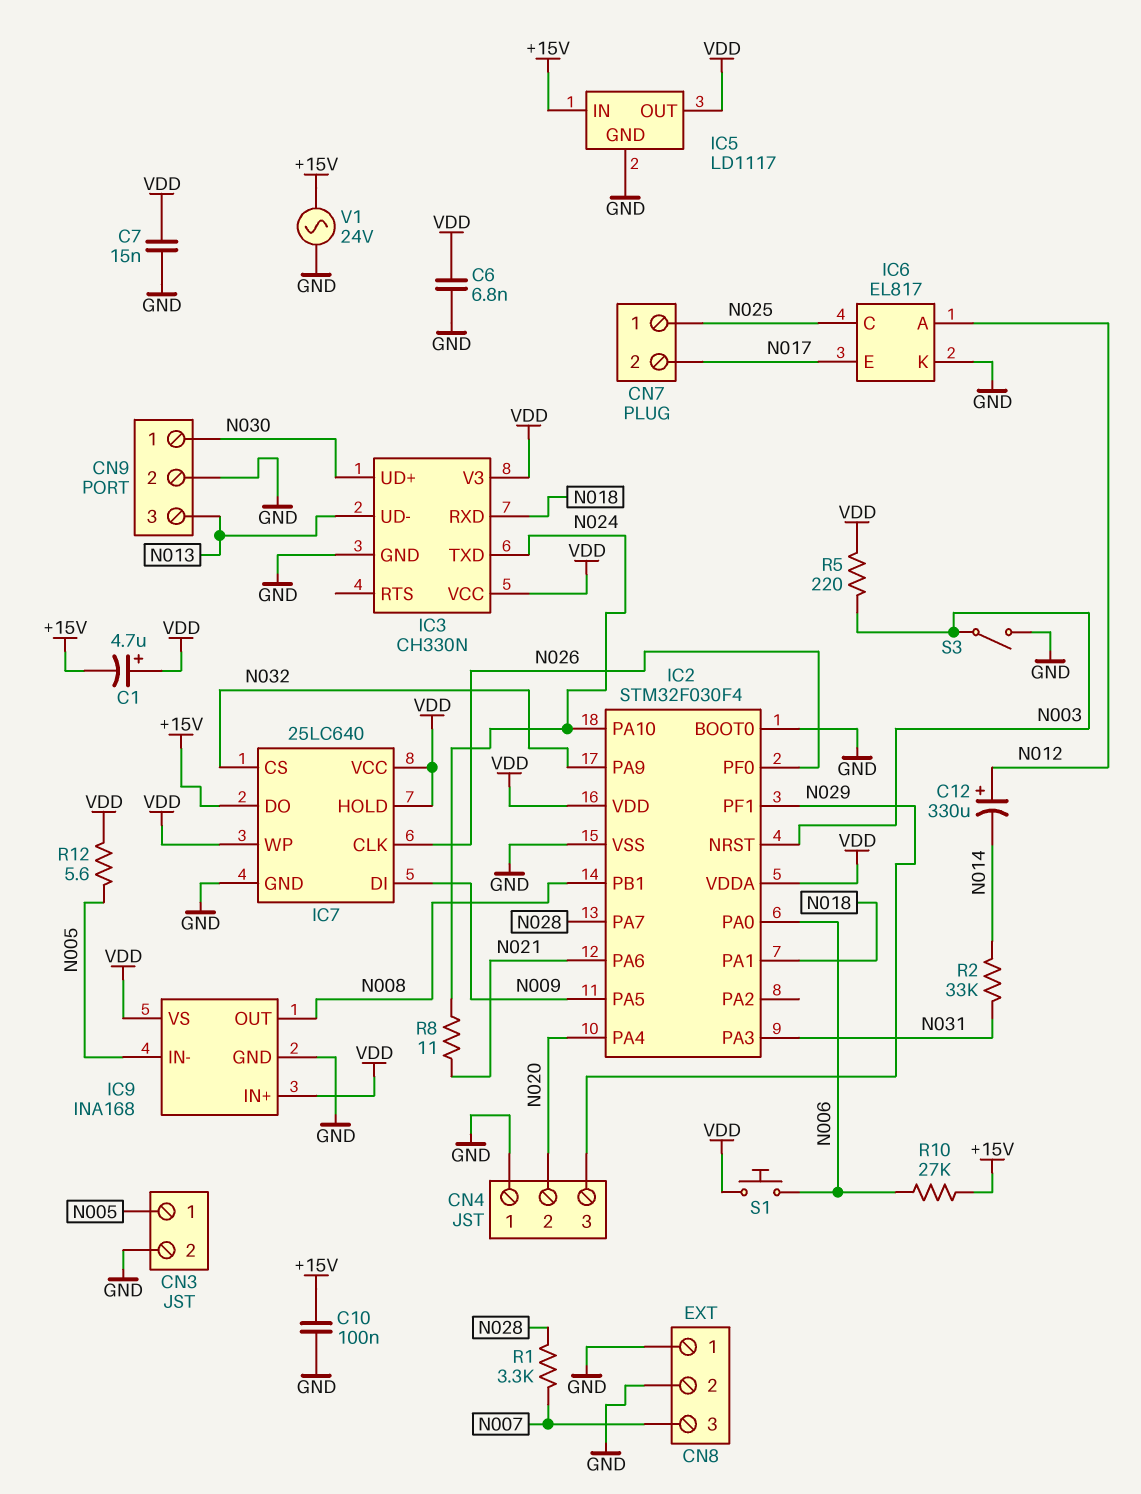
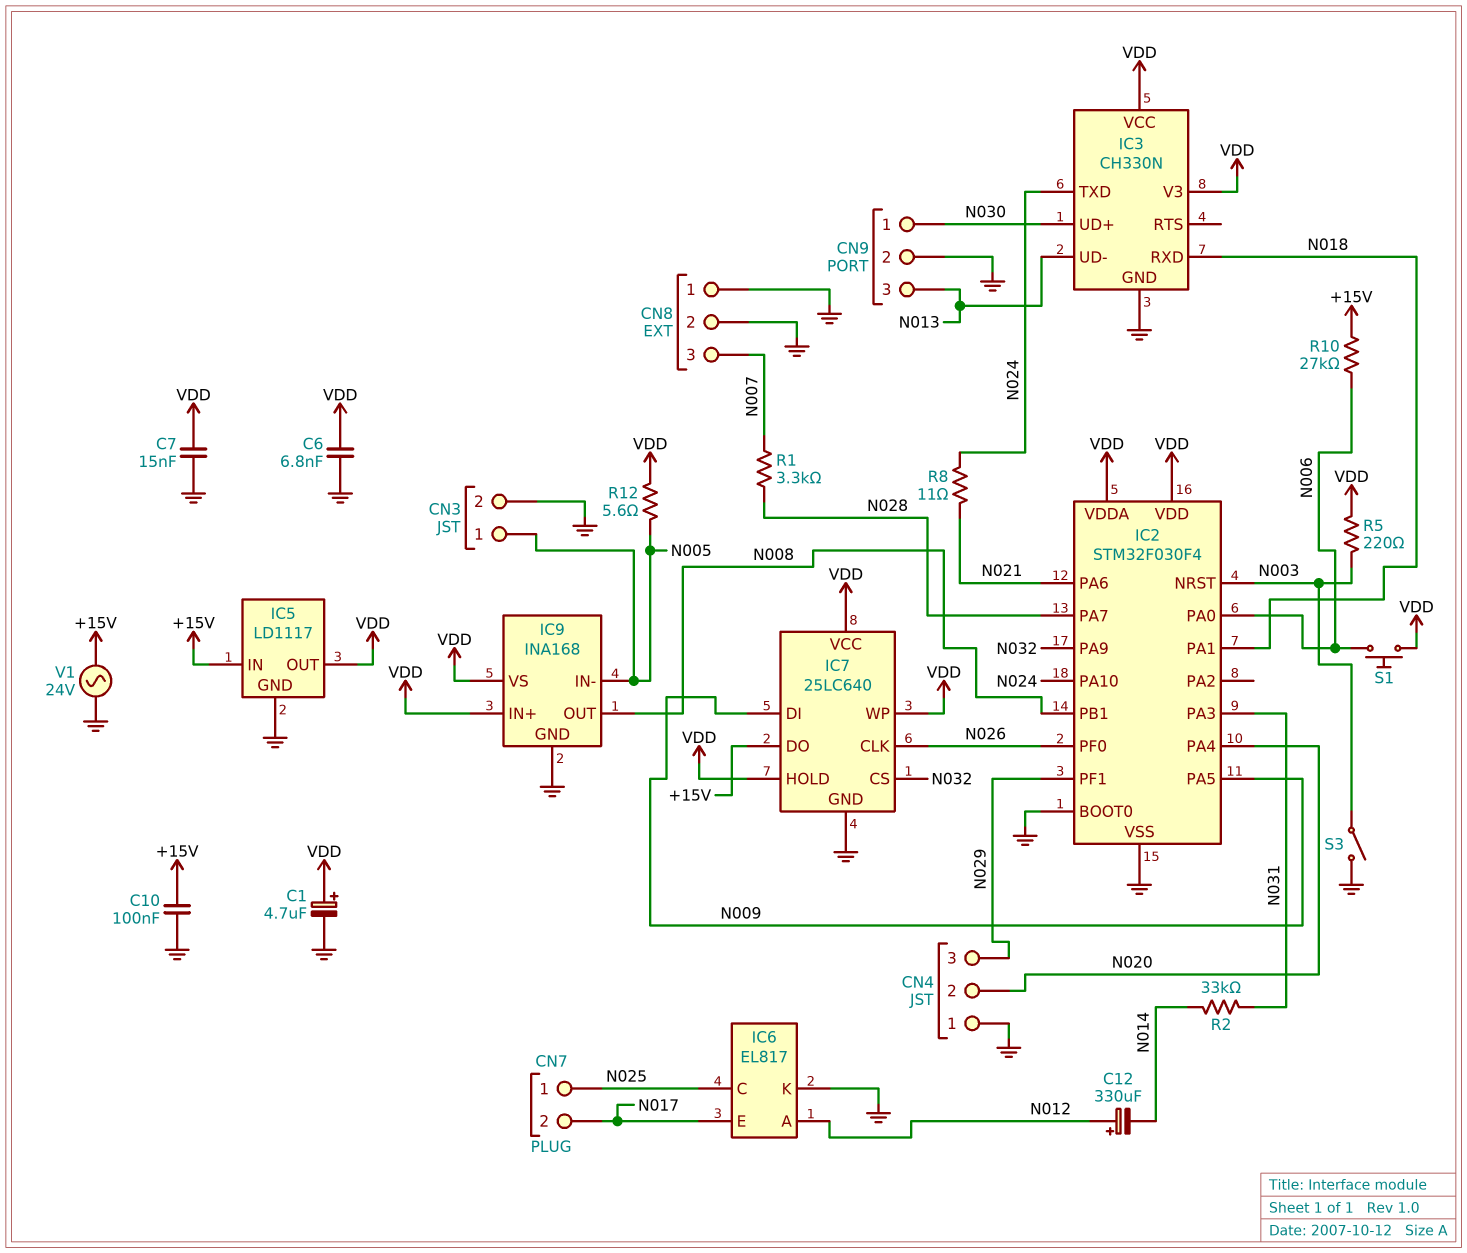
C1: 4.7uF (plus VDD, minus +15V) -> 4.7uF (plus VDD, minus GND)

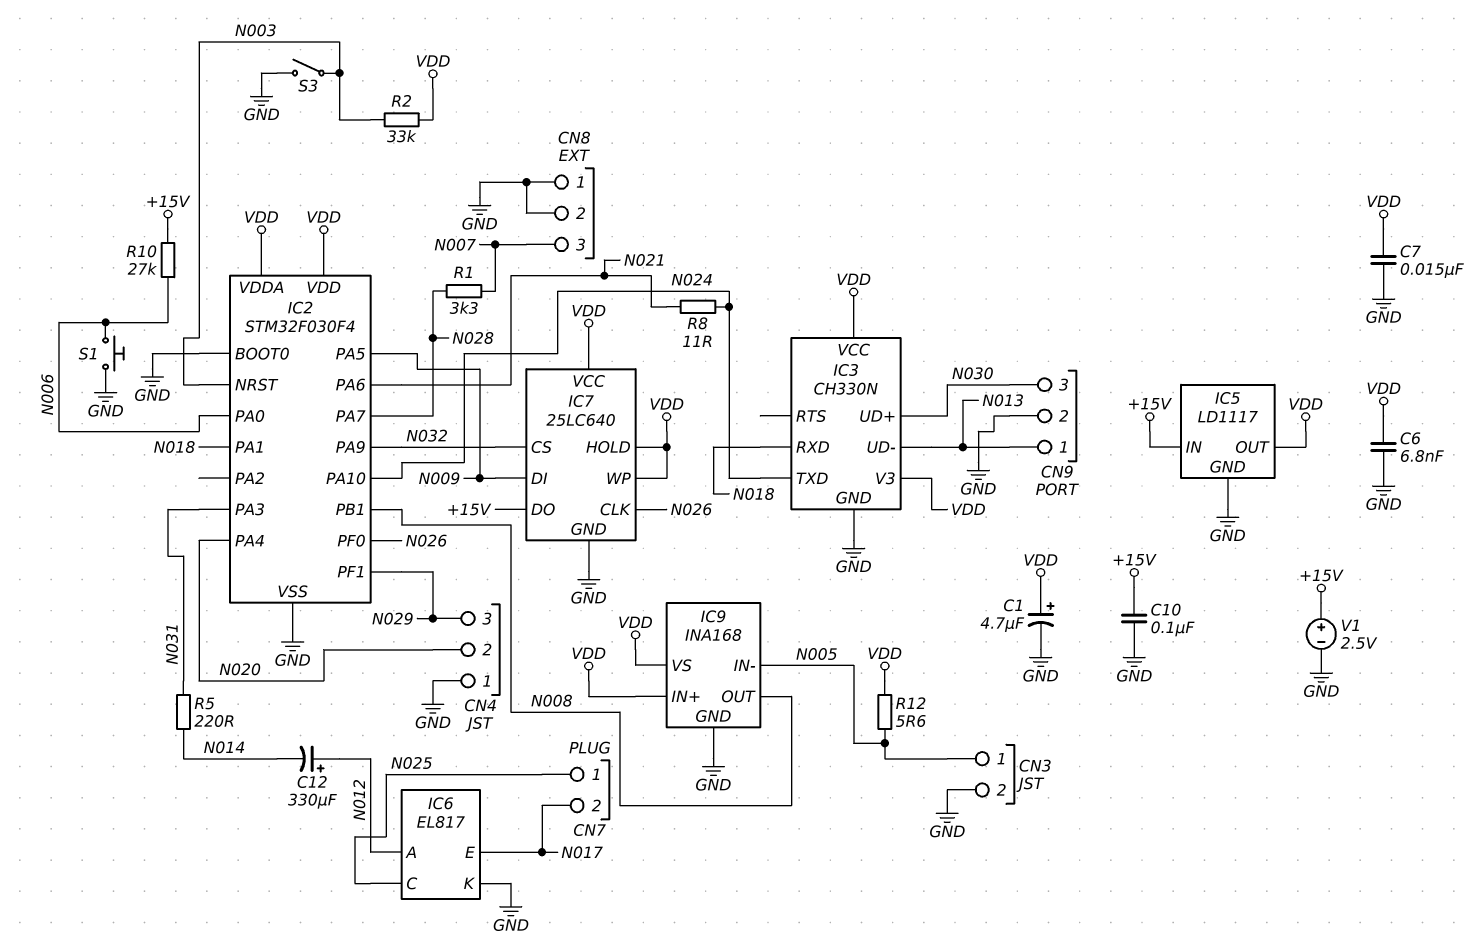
CN9 pin 1: N030 -> N013
CN9 pin 3: N013 -> N030
R2: 33k (N014, N031) -> 33k (N003, VDD)
R5: 220 (N003, VDD) -> 220 (N014, N031)
S1: button (N006, VDD) -> button (GND, N006)
V1: AC 24V (+15V, GND) -> 2.5V (plus +15V, minus GND)

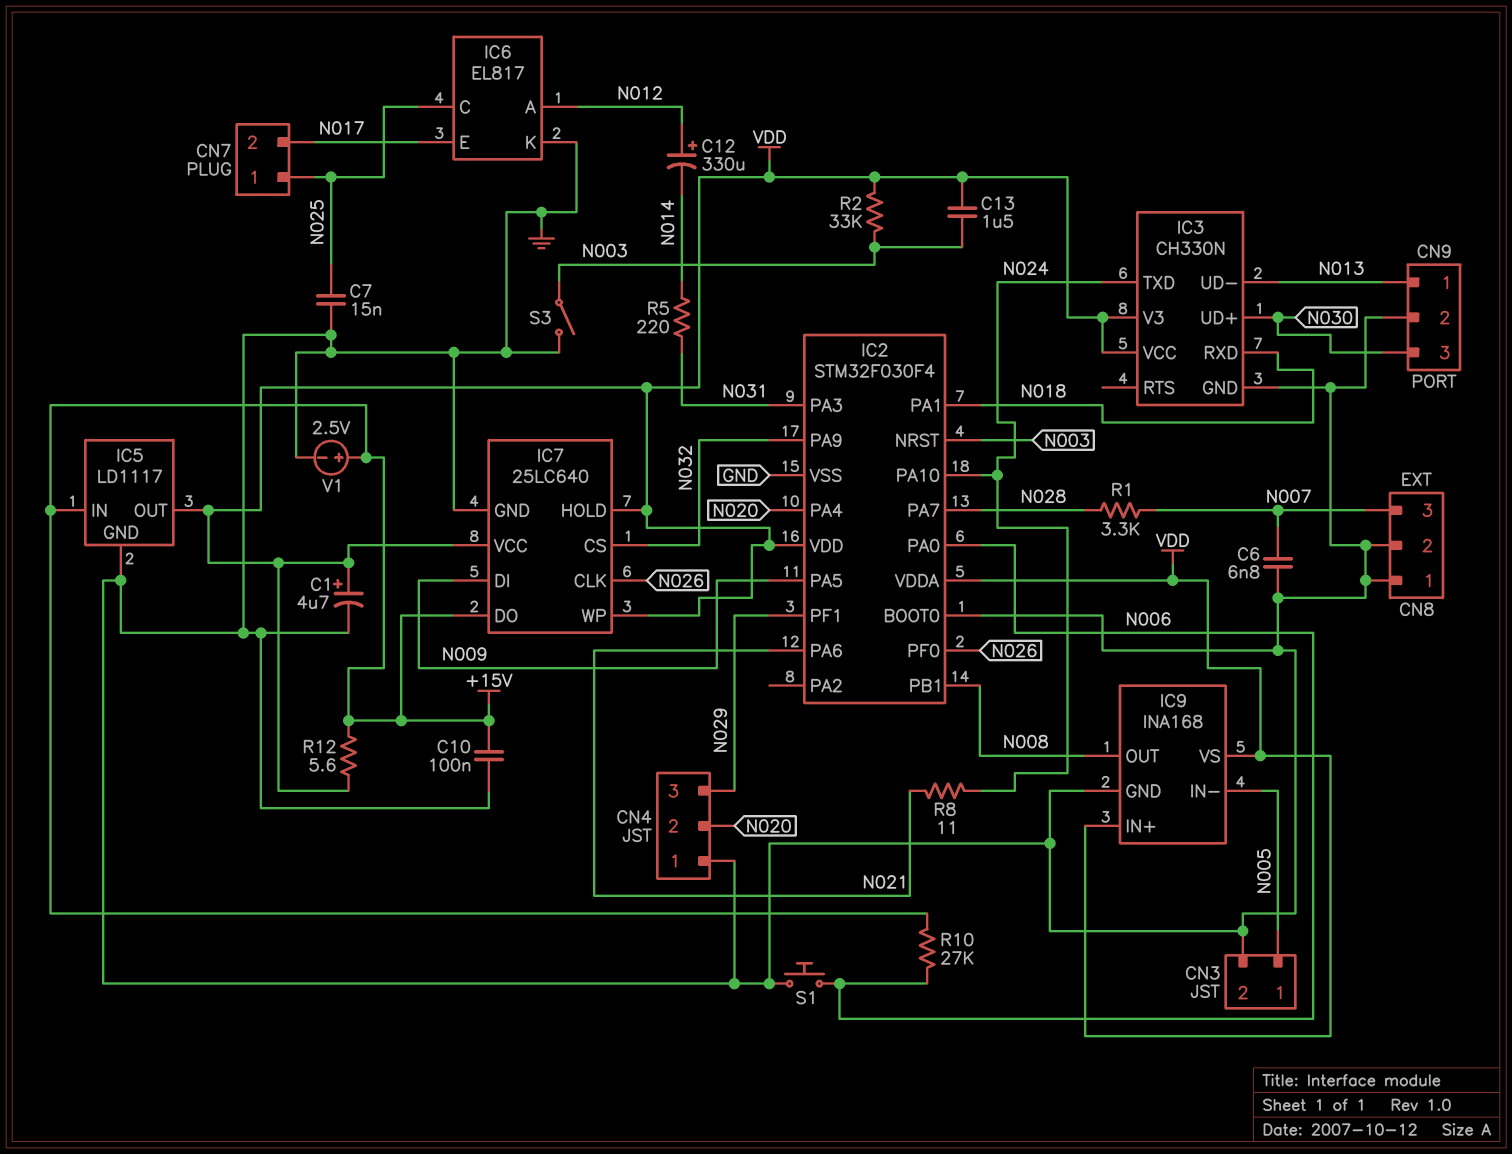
C6: 6.8nF (GND, VDD) -> 6.8nF (GND, N007)
C7: 15nF (GND, VDD) -> 15nF (GND, N025)
C13: none -> 1.5uF (N003, VDD)
R12: 5.6 (N005, VDD) -> 5.6 (+15V, VDD)

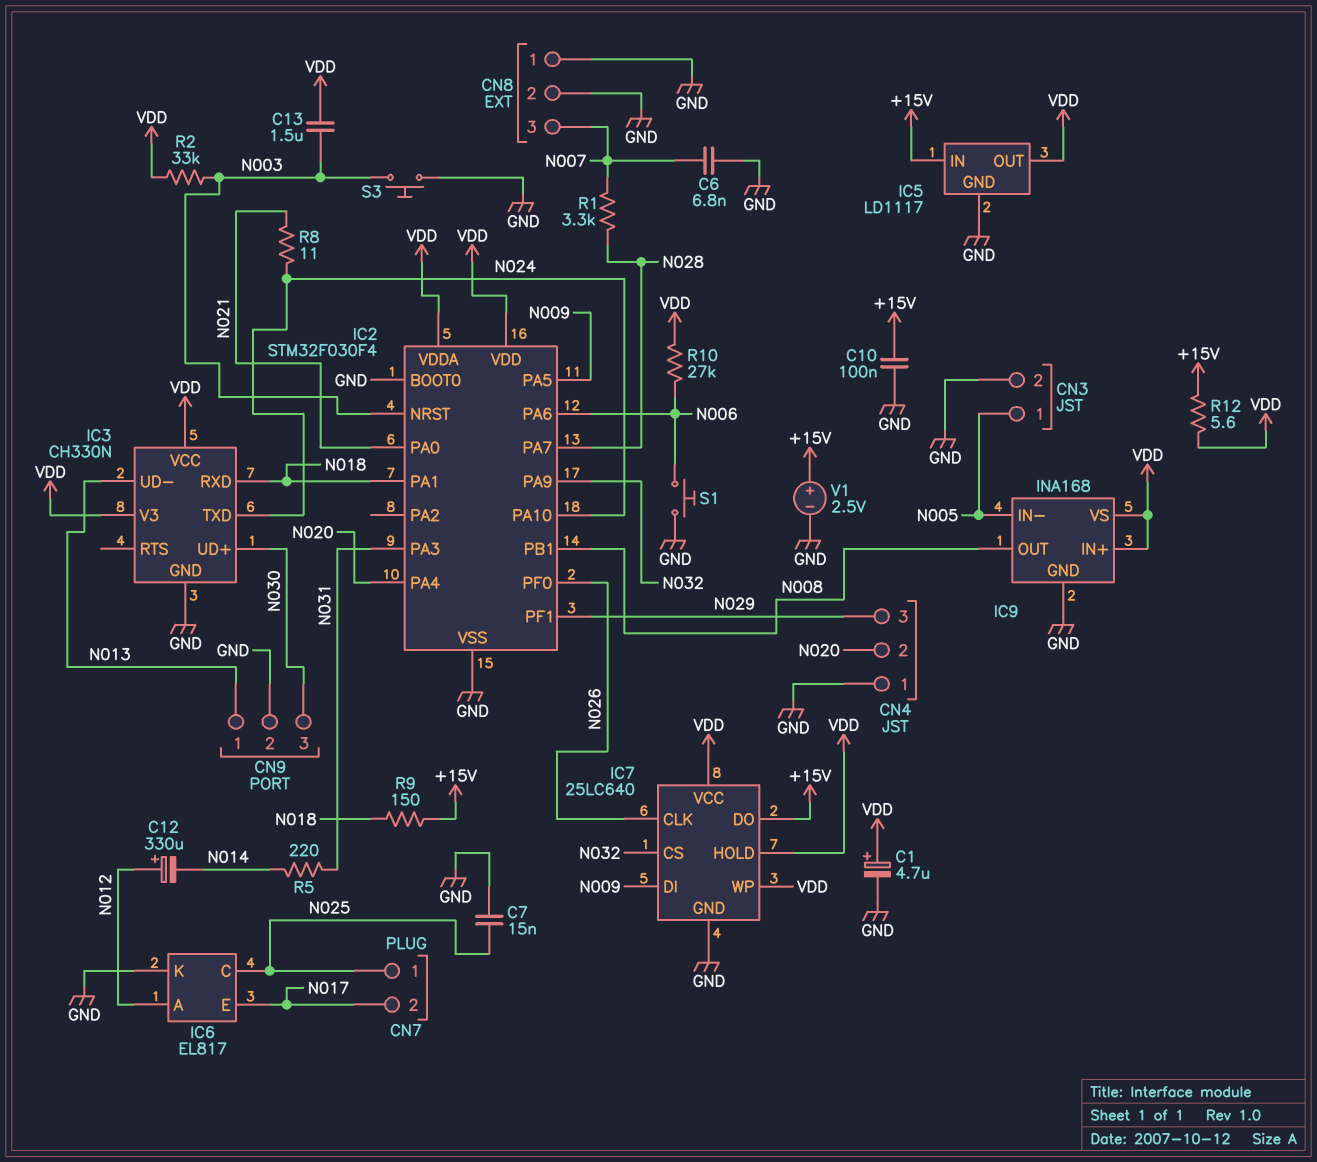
IC2 pin PA0: N006 -> N021
IC2 pin PA6: N021 -> N006
R9: none -> 150 (+15V, N018)
R10: 27k (+15V, N006) -> 27k (N006, VDD)
S3: switch (GND, N003) -> button (GND, N003)

